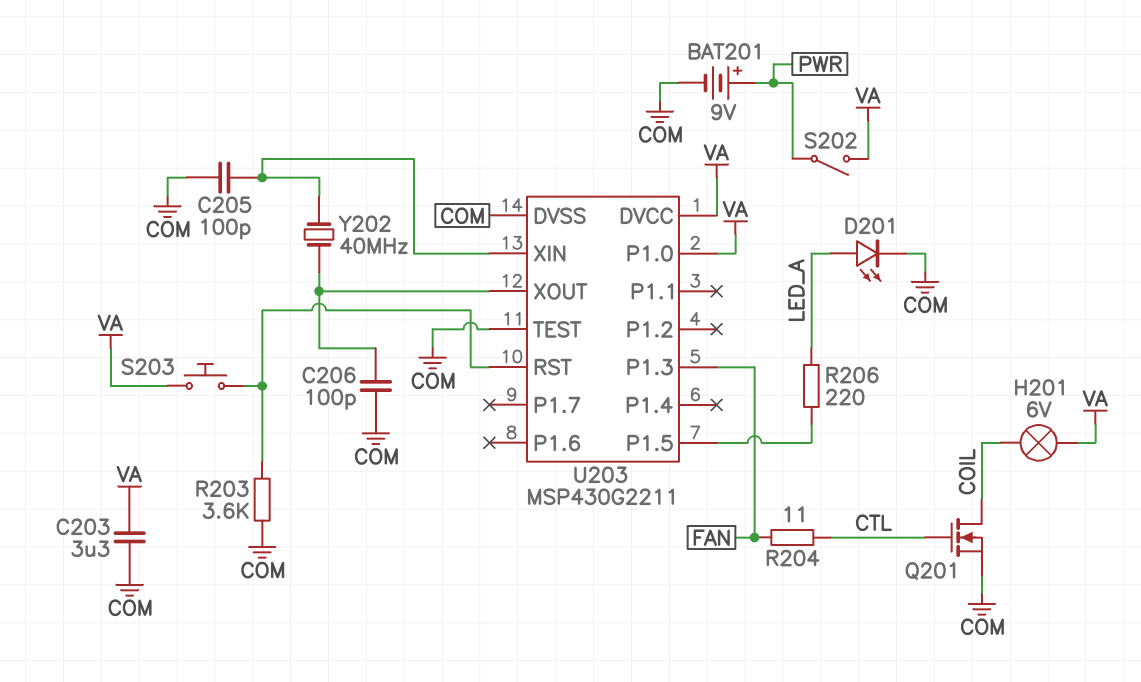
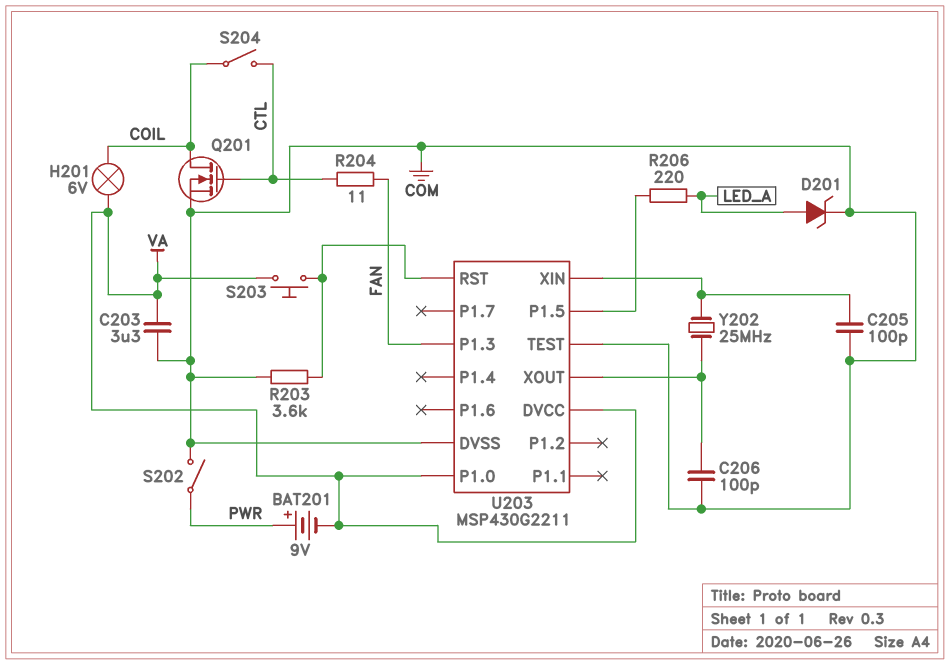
BAT201: 9V (plus PWR, minus COM) -> 9V (plus PWR, minus VA)
D201: LED (A LED_A, K COM) -> zener (A LED_A, K COM)
S202: switch (PWR, VA) -> switch (COM, PWR)
S204: none -> switch (COIL, CTL)
Y202: 40MHz (U203/XIN, U203/XOUT) -> 25MHz (U203/XIN, U203/XOUT)

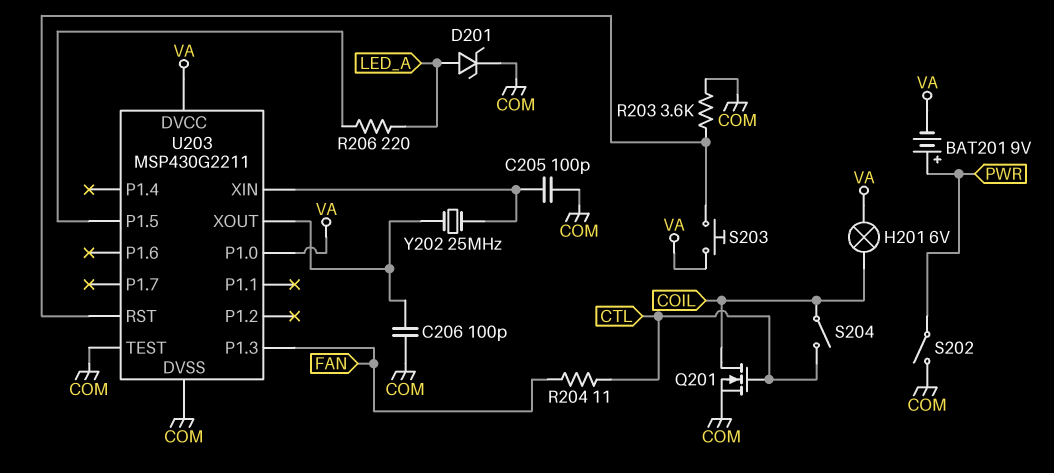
C203: 3.3uF (COM, VA) -> none

